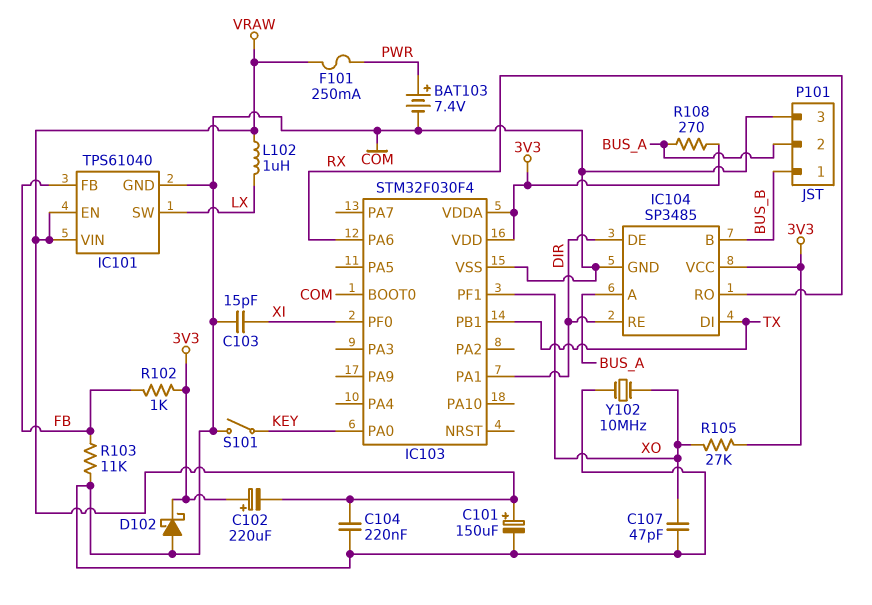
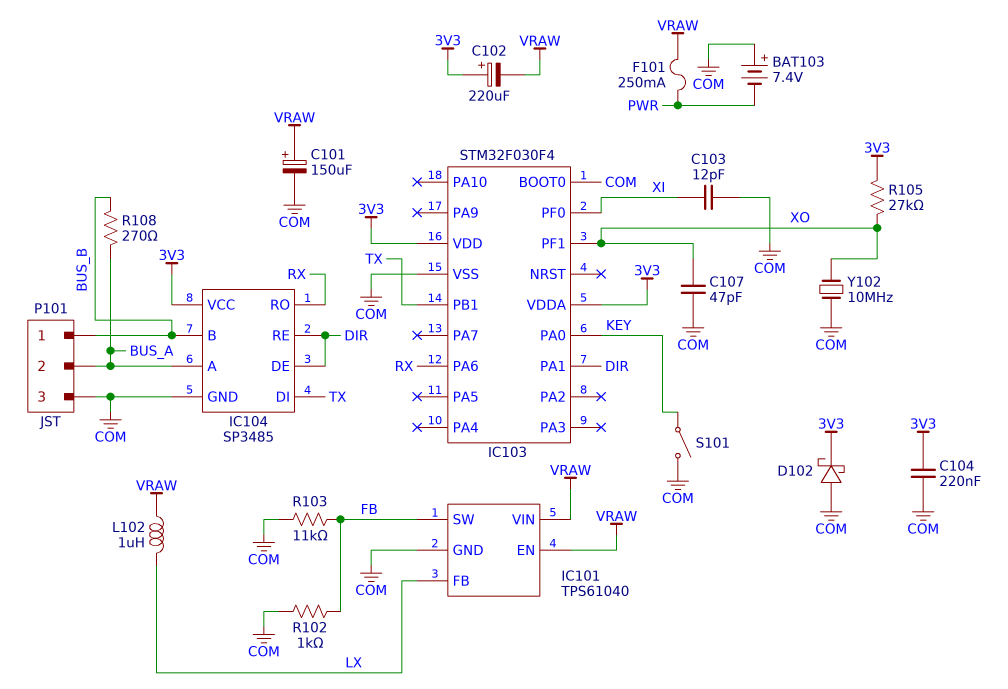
BAT103: 7.4V (plus PWR, minus COM) -> 7.4V (plus COM, minus PWR)
C103: 15pF (COM, XI) -> 12pF (COM, XI)
C104: 220nF (COM, VRAW) -> 220nF (3V3, COM)
IC101 pin FB: FB -> LX
IC101 pin SW: LX -> FB
R102: 1k (3V3, FB) -> 1k (COM, FB)
R108: 270 (3V3, BUS_A) -> 270 (BUS_A, BUS_B)

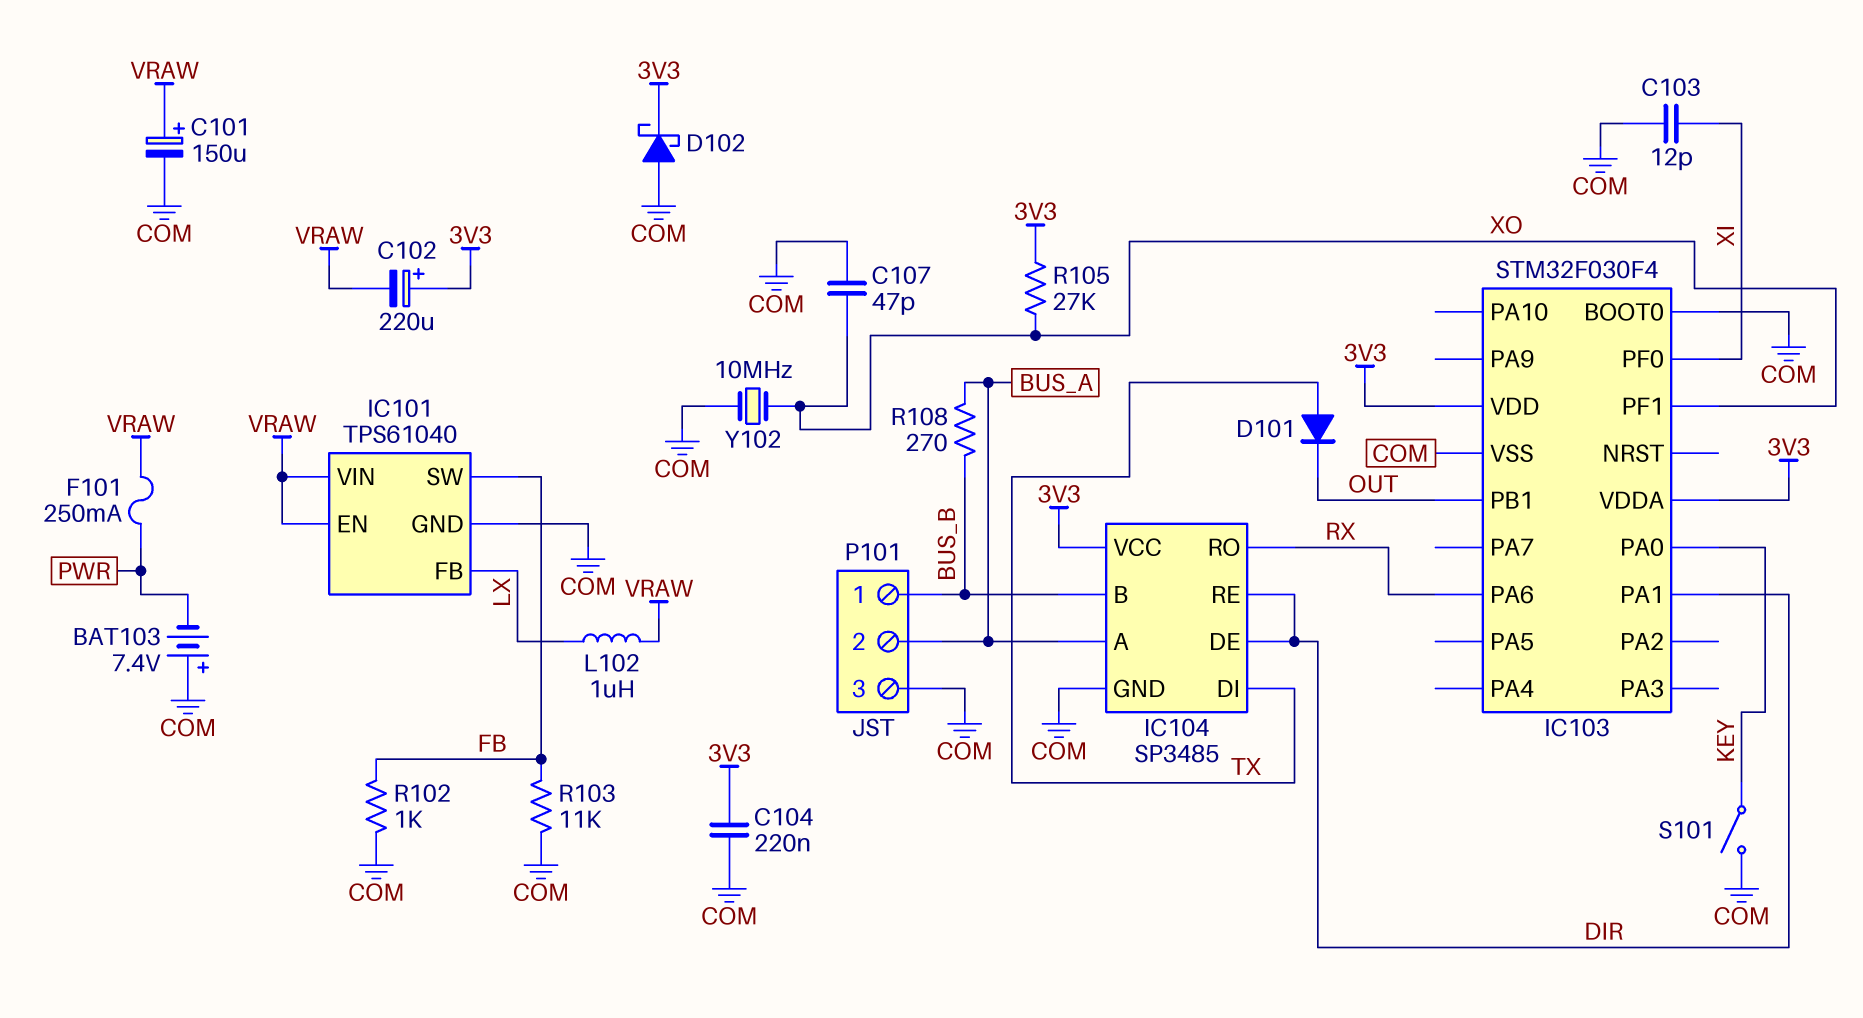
D101: none -> diode (A TX, K OUT)
IC103 pin PB1: TX -> OUT

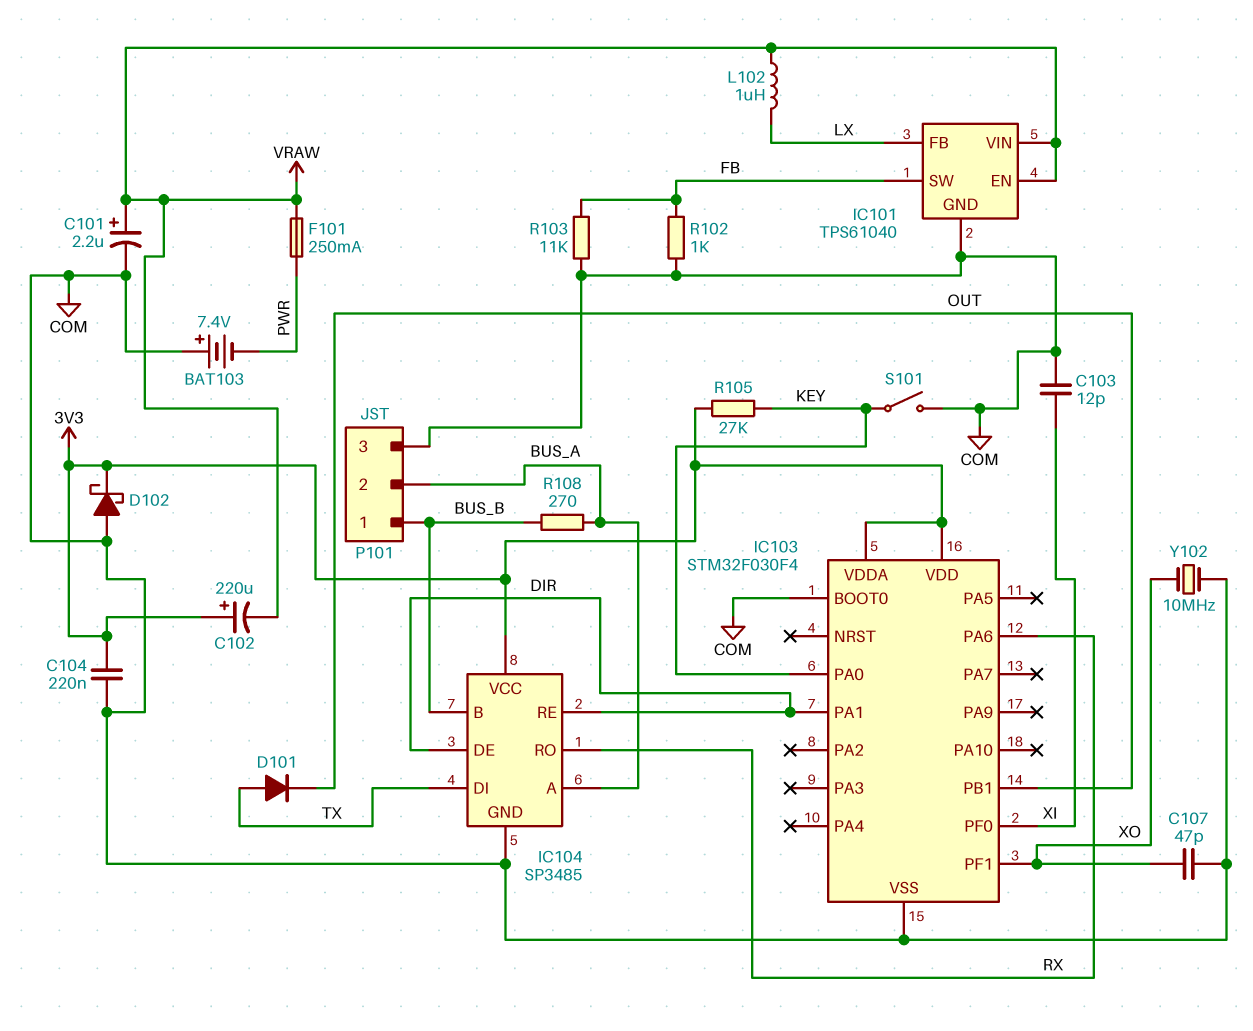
C101: 150uF (plus VRAW, minus COM) -> 2.2uF (plus VRAW, minus COM)
R105: 27k (3V3, XO) -> 27k (3V3, KEY)

